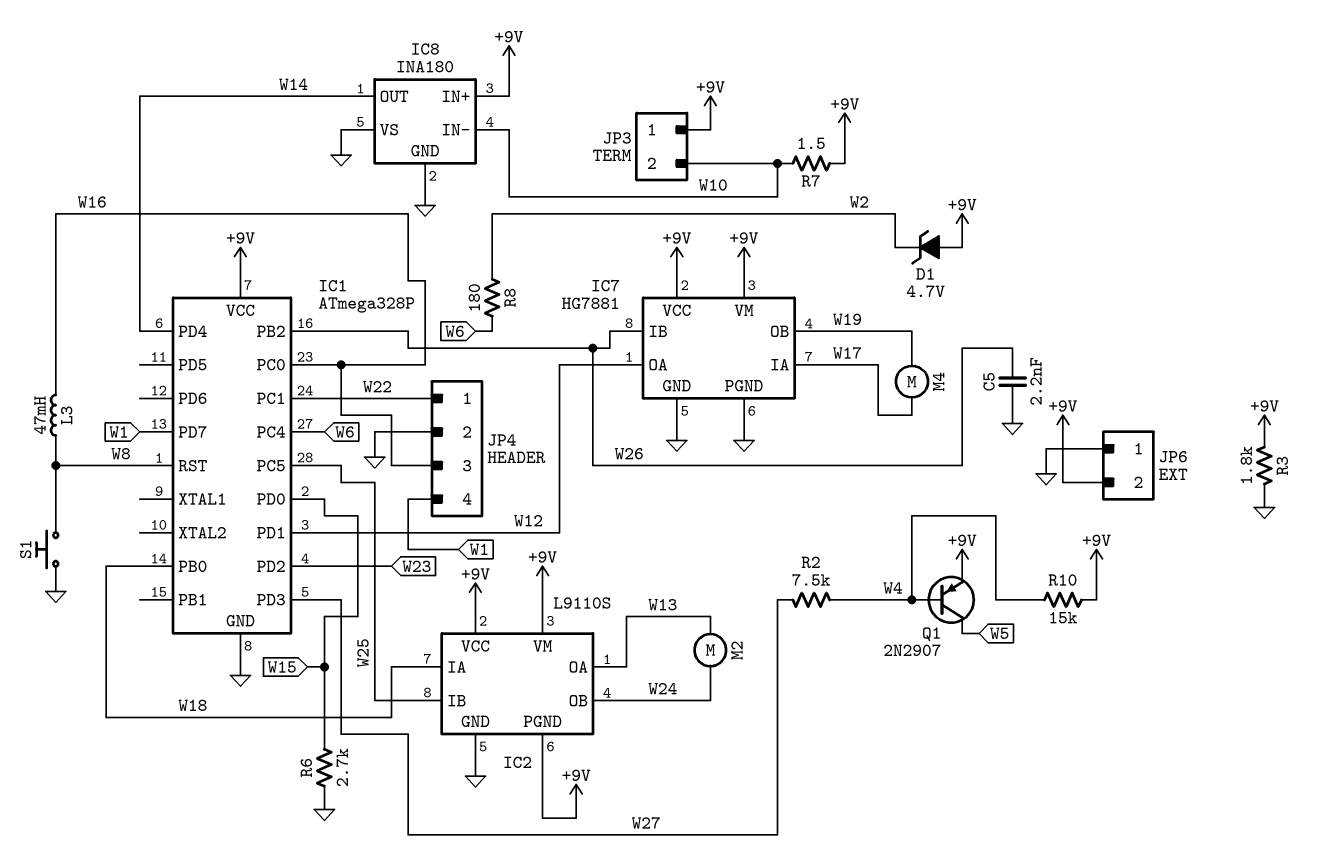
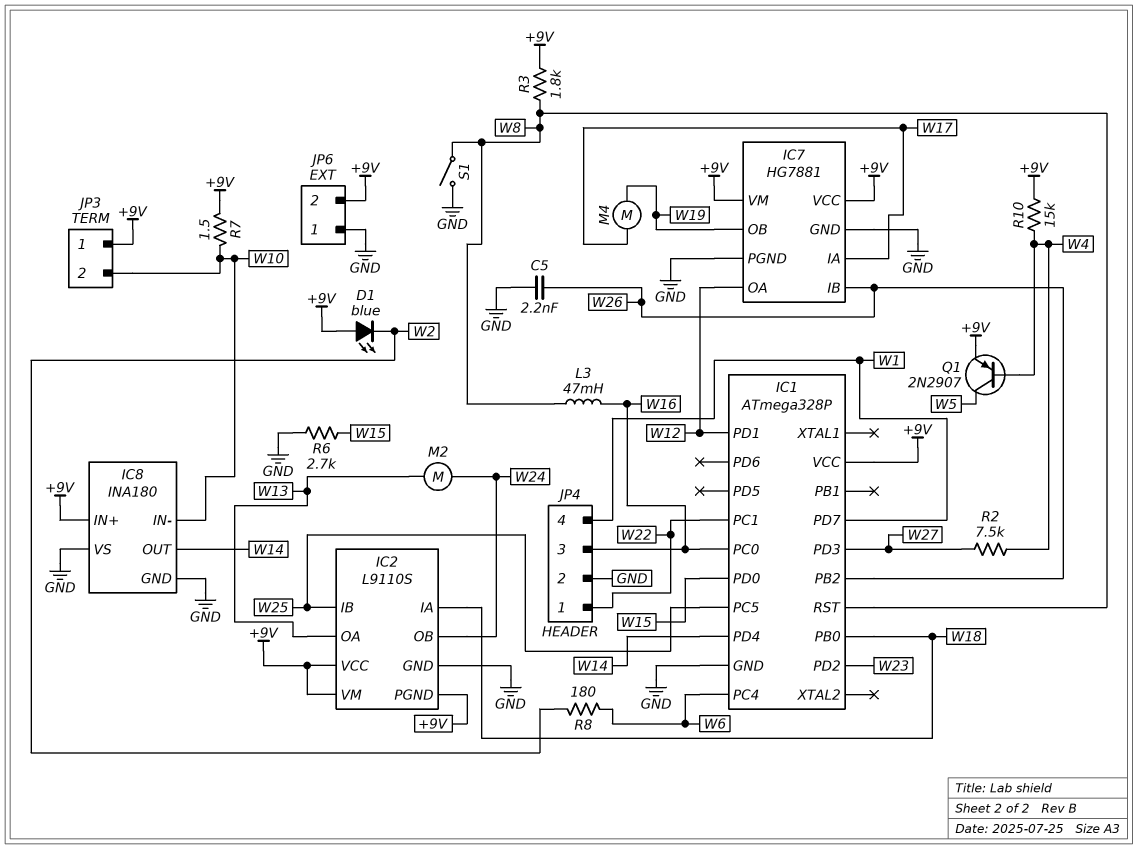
D1: zener 4.7V (A +9V, K W2) -> LED blue (A +9V, K W2)
R3: 1.8k (+9V, GND) -> 1.8k (+9V, W8)
S1: button (GND, W8) -> switch (GND, W8)

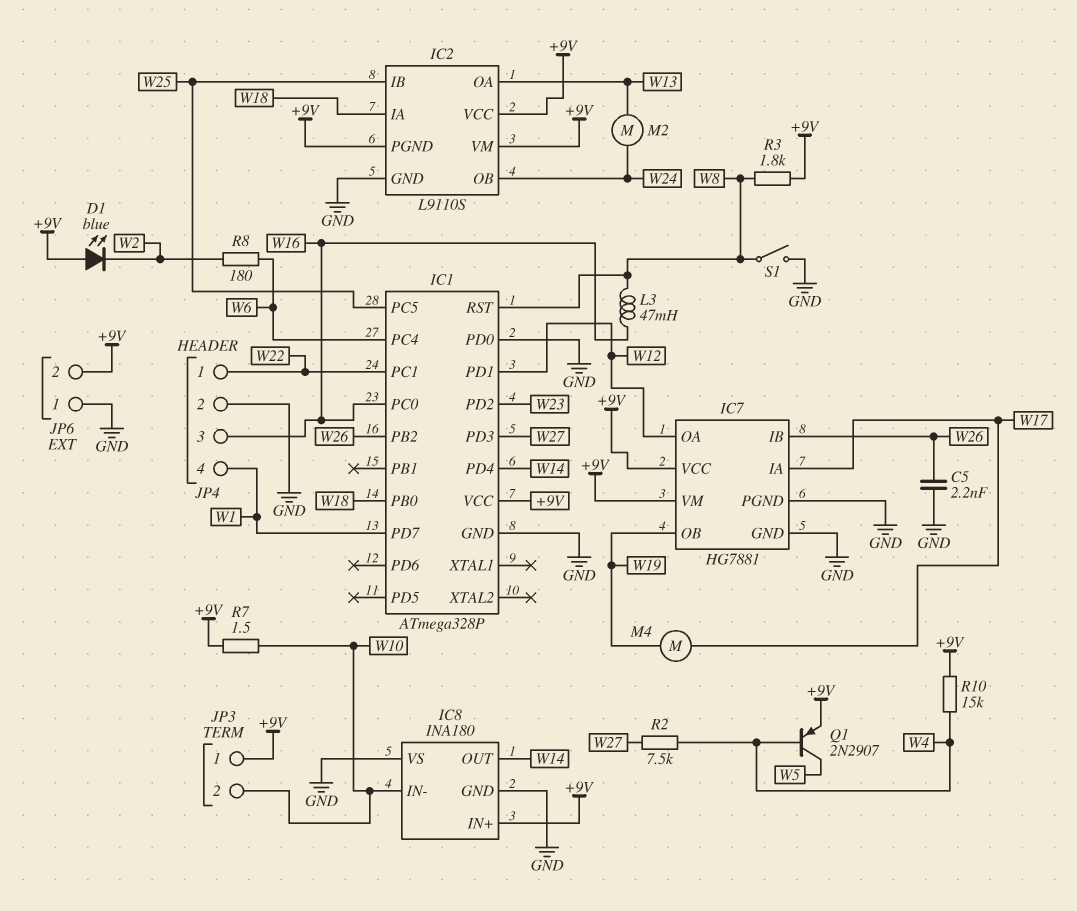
IC1 pin PD0: W15 -> GND
R6: 2.7k (GND, W15) -> none

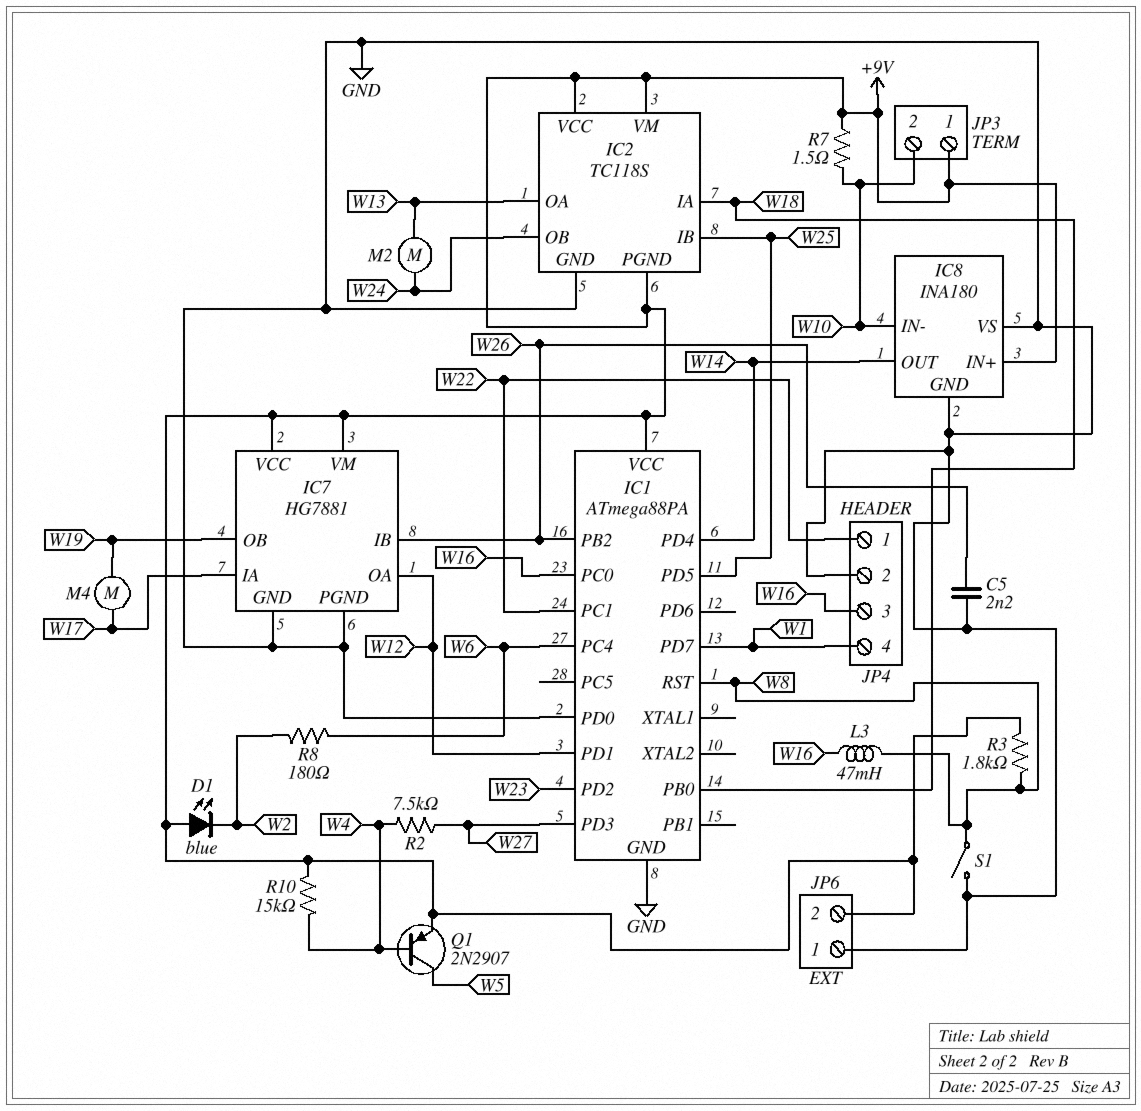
IC1: ATmega328P -> ATmega88PA
IC1 pin PC5: W25 -> none
IC1 pin PD5: none -> W25
IC2: L9110S -> TC118S

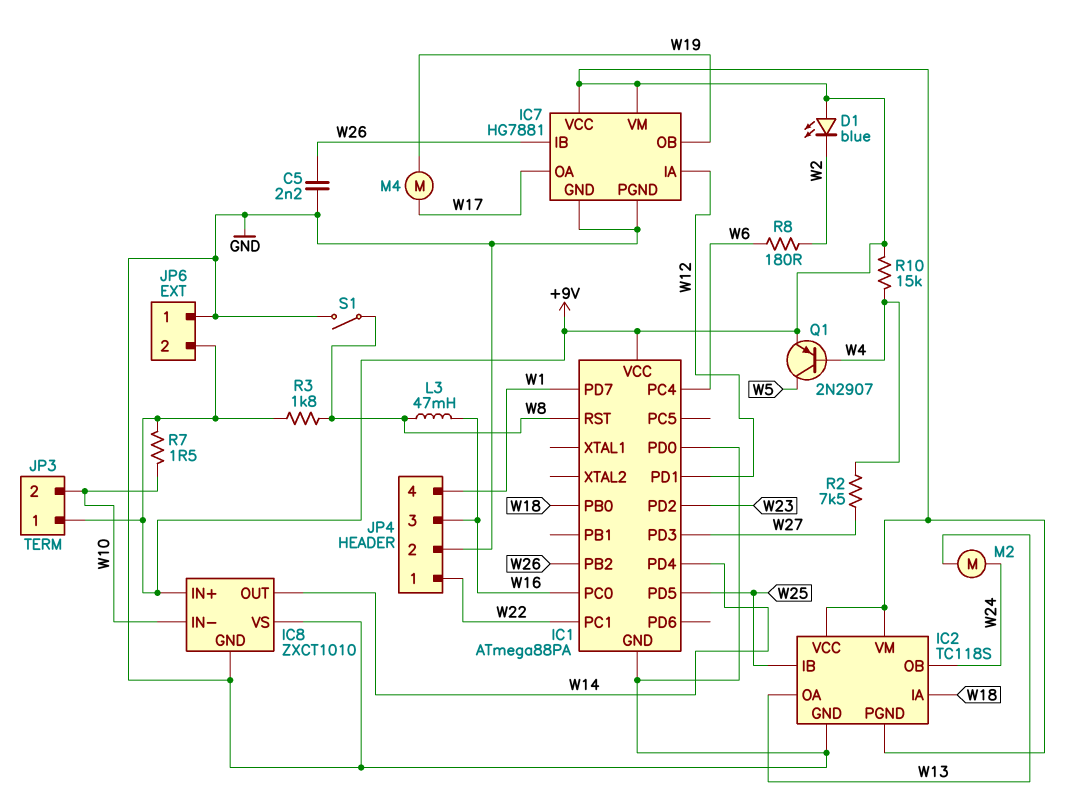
IC7 pin IA: W17 -> W12
IC7 pin OA: W12 -> W17
IC8: INA180 -> ZXCT1010

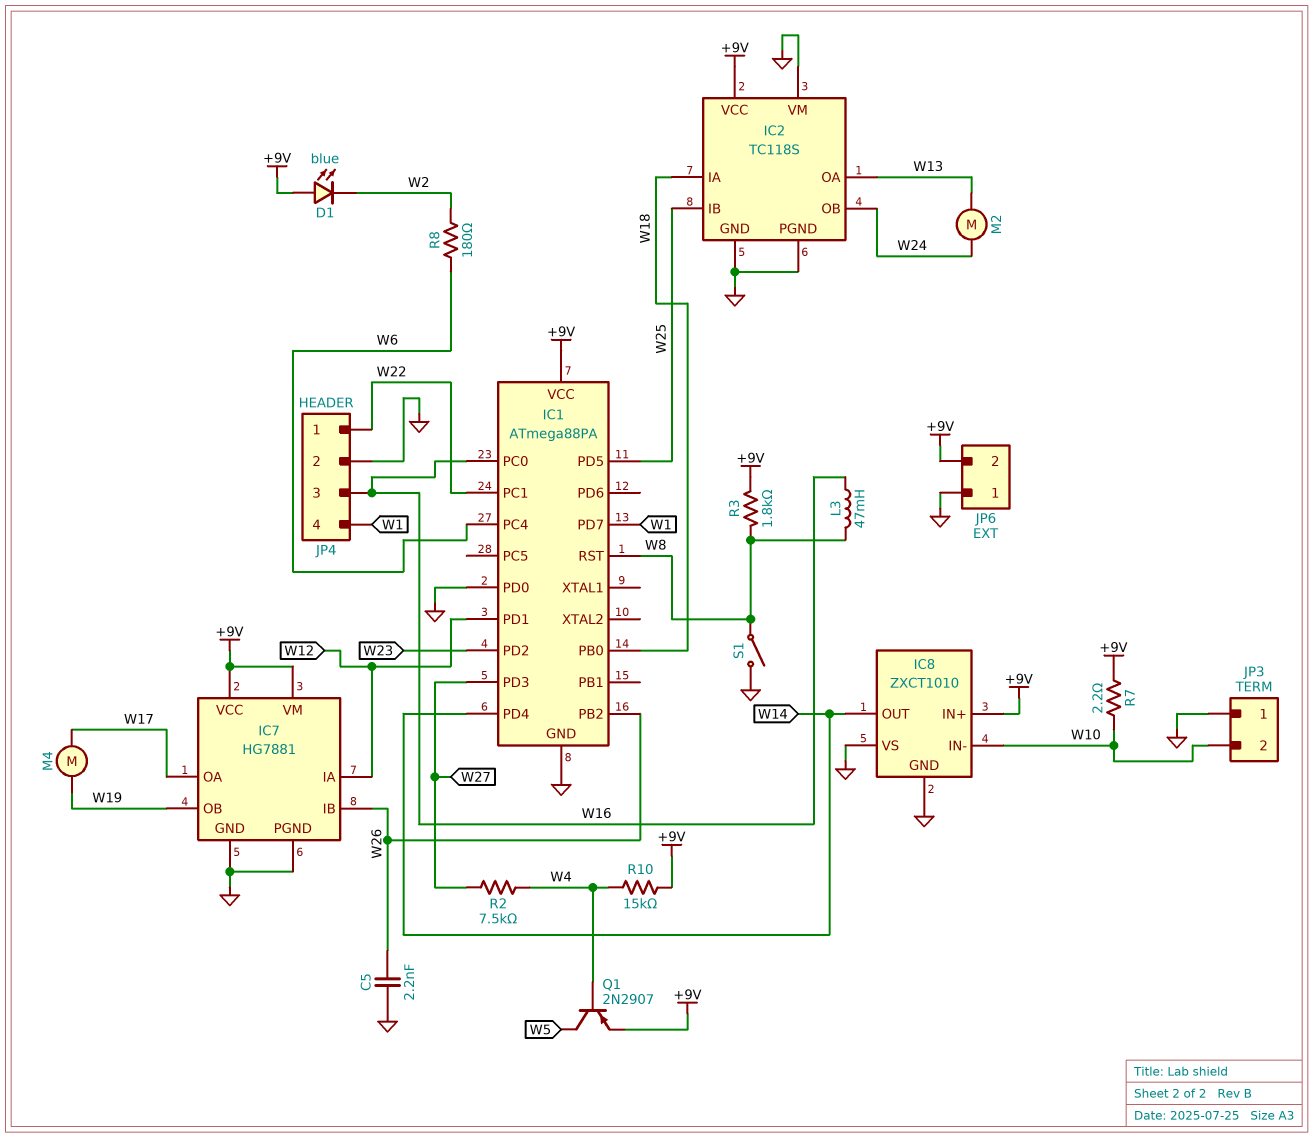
IC2 pin PGND: +9V -> GND
IC2 pin VM: +9V -> GND
JP3 pin 1: +9V -> GND
R7: 1.5 (+9V, W10) -> 2.2 (+9V, W10)

